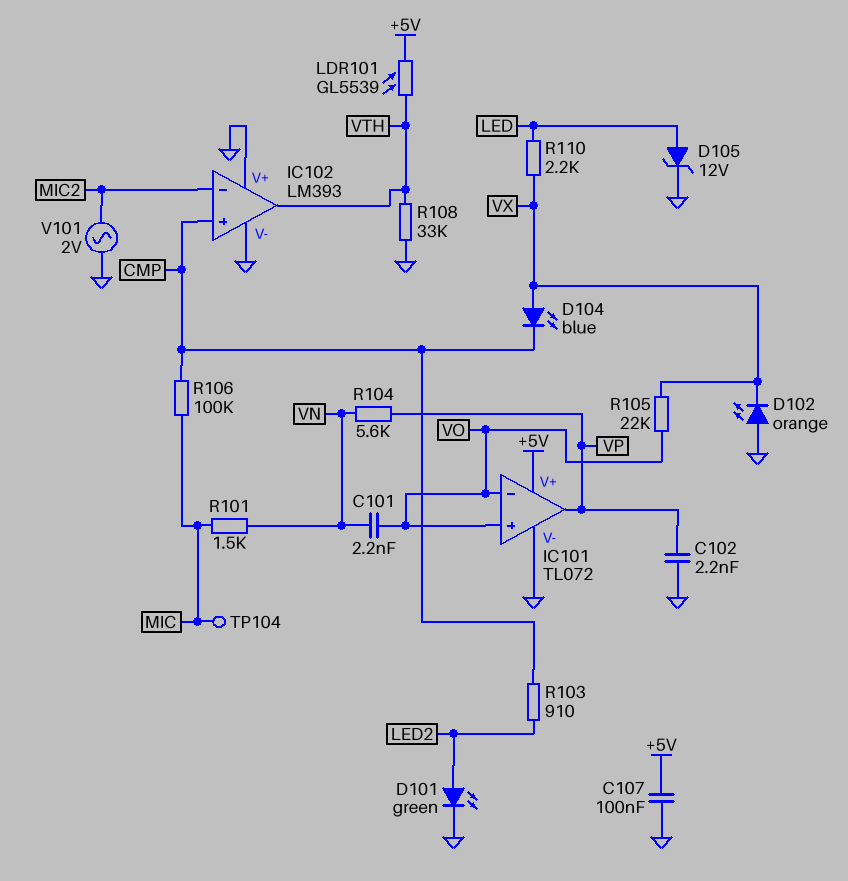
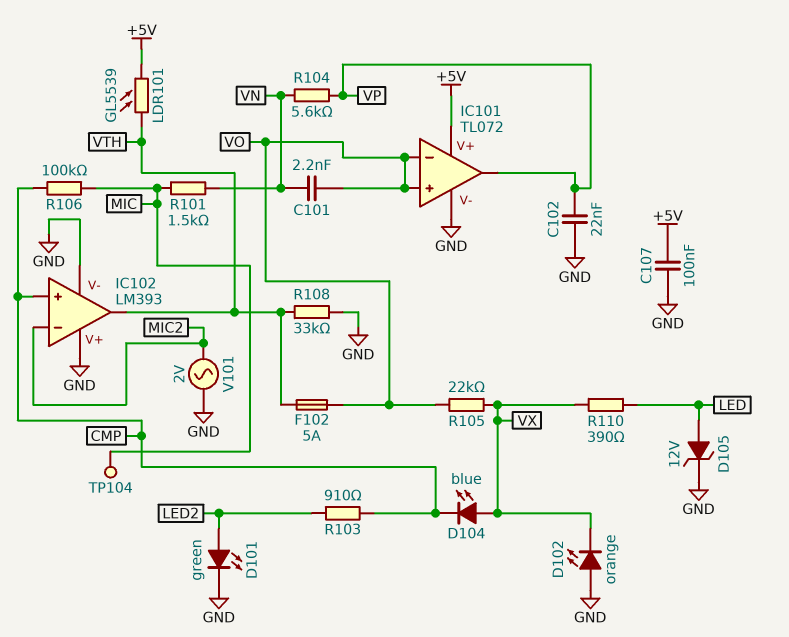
C102: 2.2nF (GND, VP) -> 22nF (GND, VP)
F102: none -> 5A (VO, VTH)
R110: 2.2k (LED, VX) -> 390 (LED, VX)

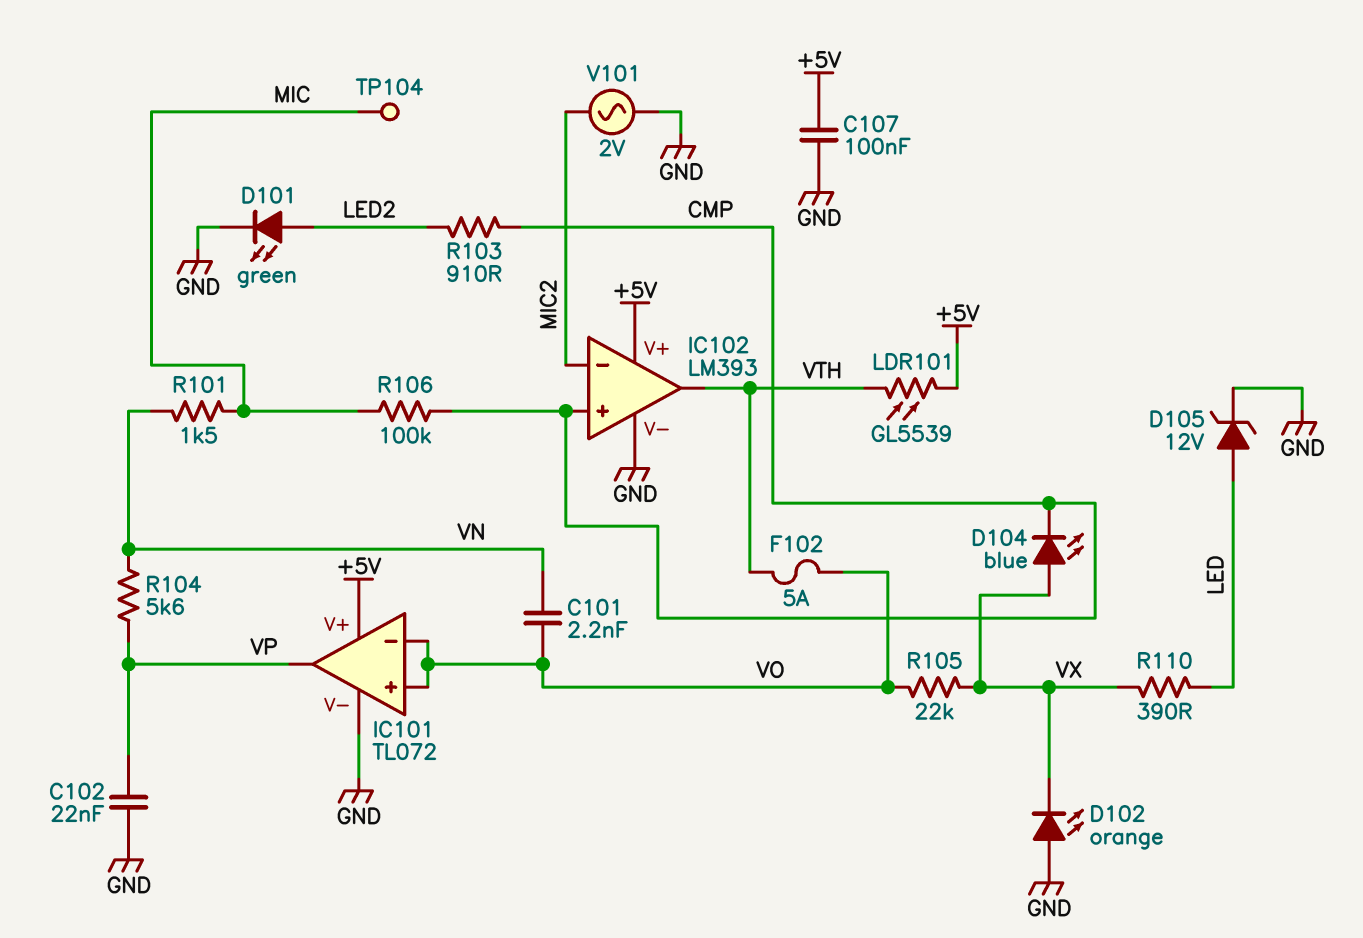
IC102 pin V+: GND -> +5V
R108: 33k (GND, VTH) -> none

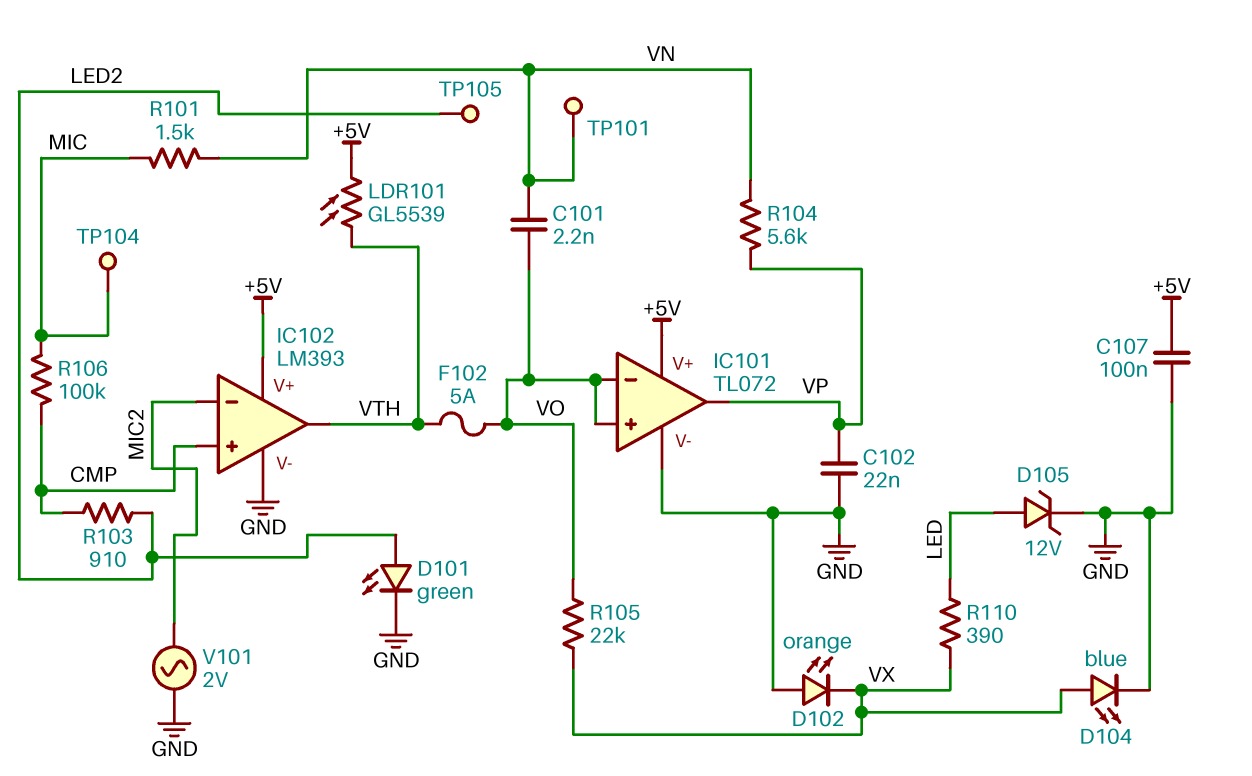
D104: LED blue (A VX, K CMP) -> LED blue (A VX, K GND)
TP101: none -> test point (VN)
TP105: none -> test point (LED2)

